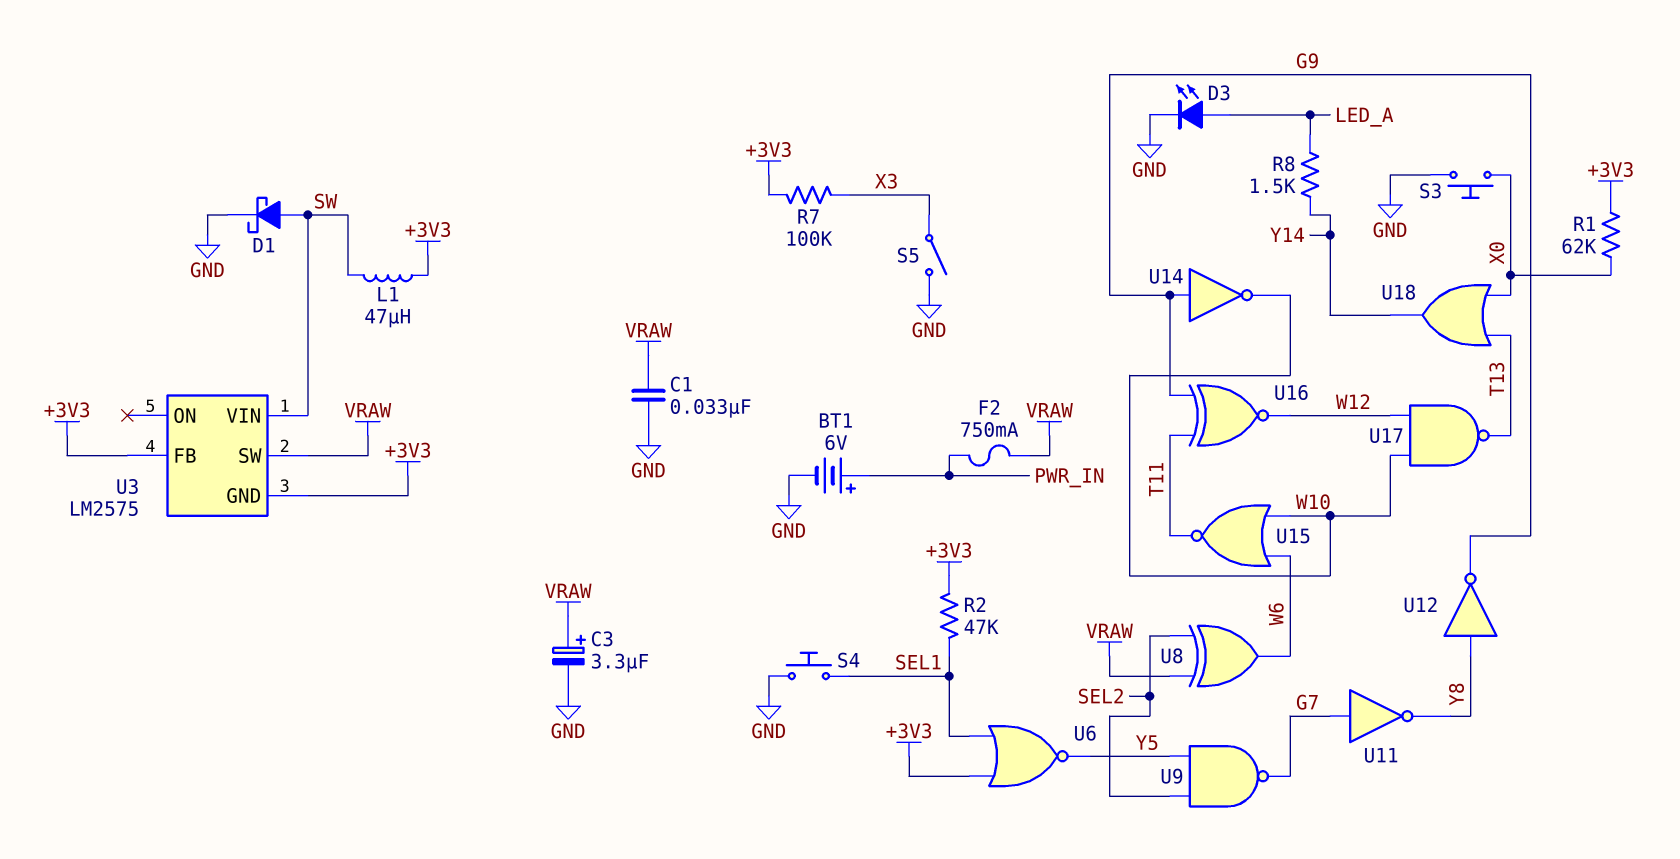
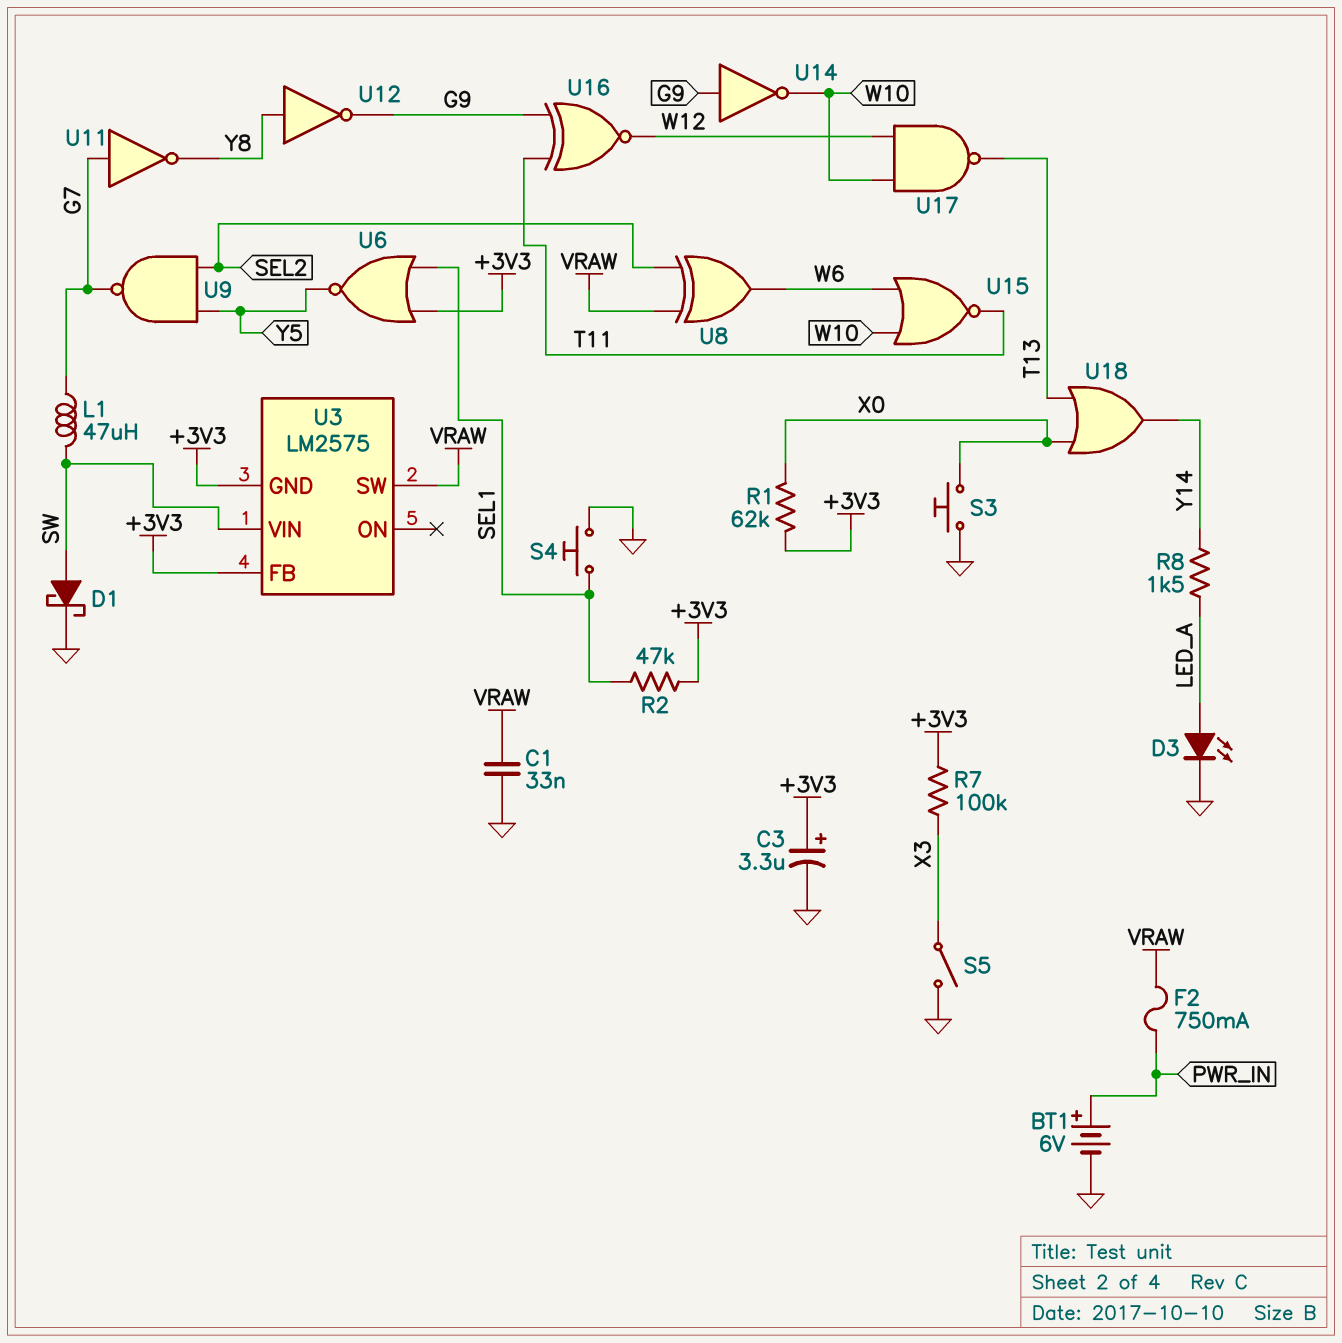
C3: 3.3uF (plus VRAW, minus GND) -> 3.3uF (plus +3V3, minus GND)
L1: 47uH (+3V3, SW) -> 47uH (G7, SW)

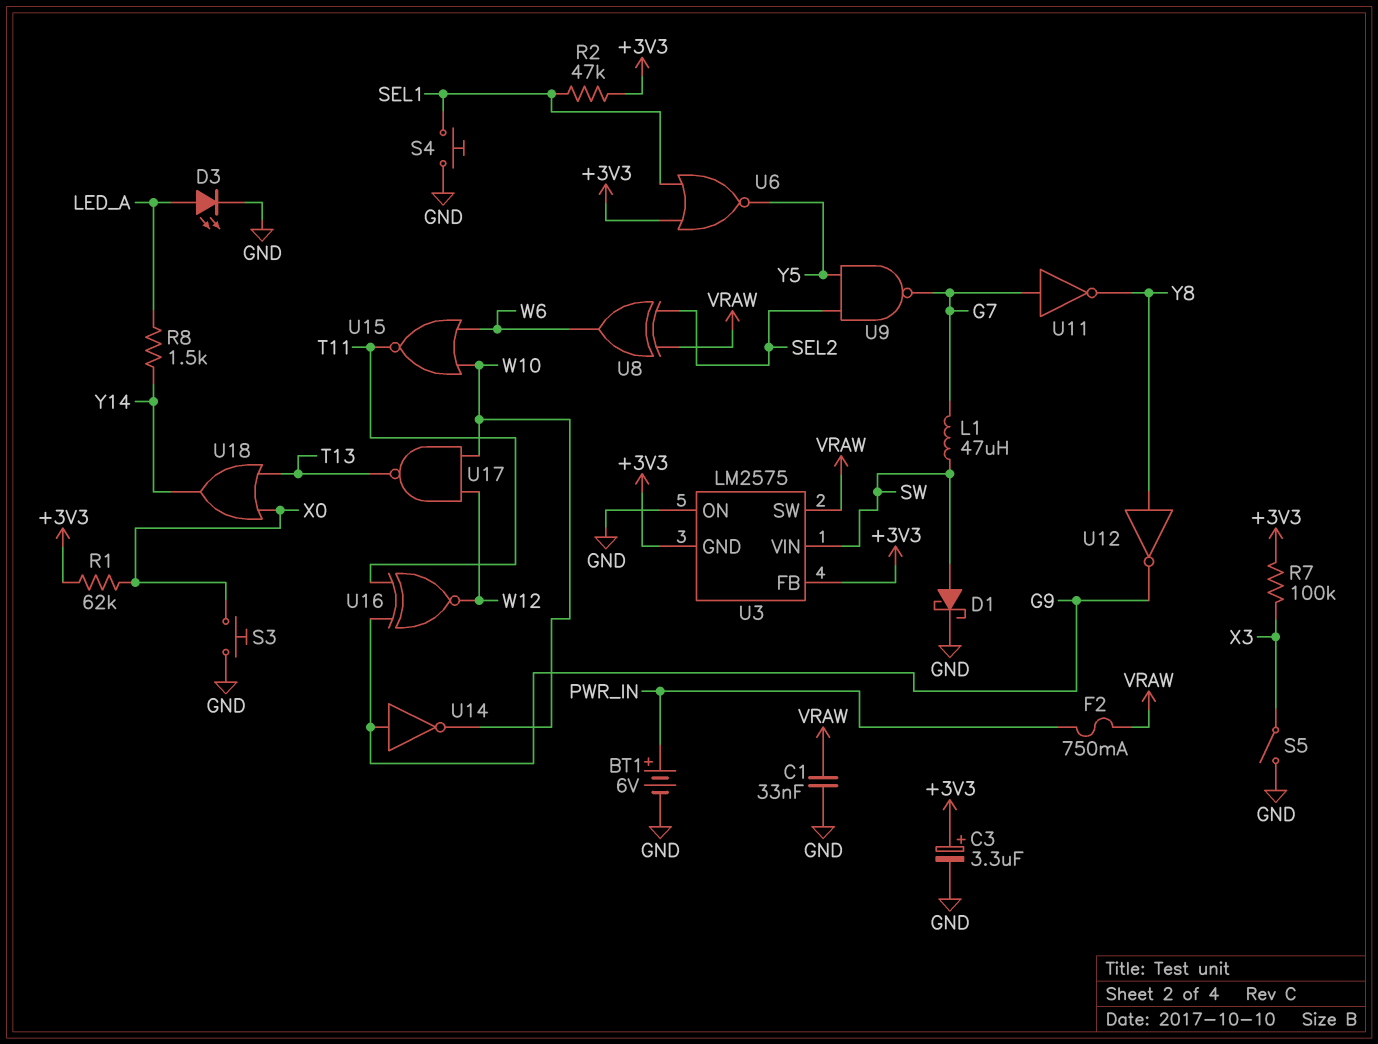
U3 pin ON: none -> GND

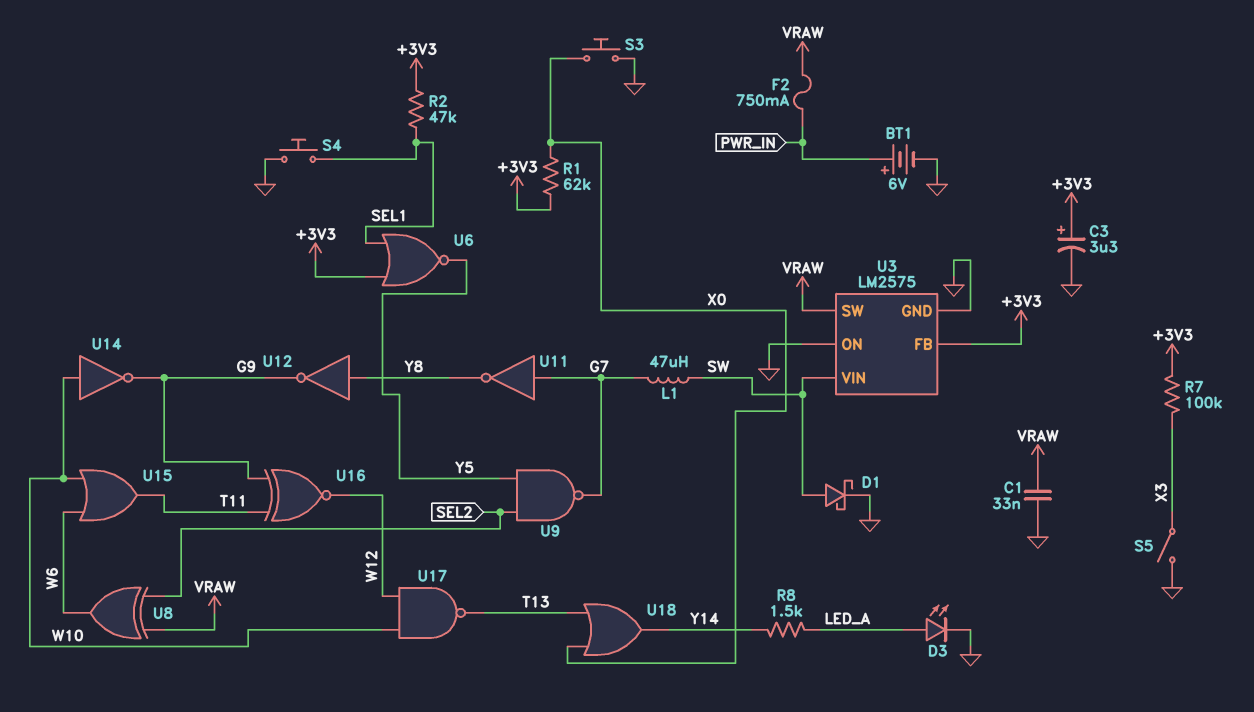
U3 pin GND: +3V3 -> GND
U14: NOT (in G9, out W10) -> NOT (in W10, out G9)
U15: NOR (in W6, in W10, out T11) -> OR (in W6, in W10, out T11)

